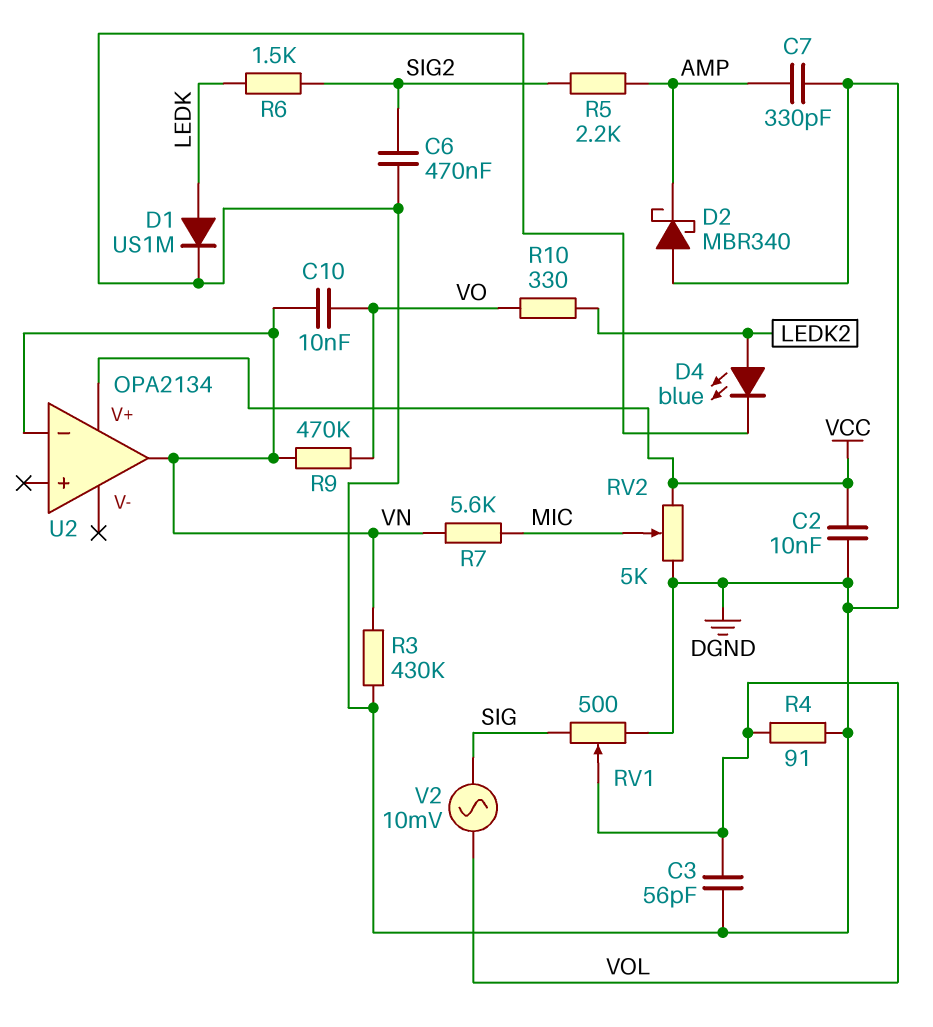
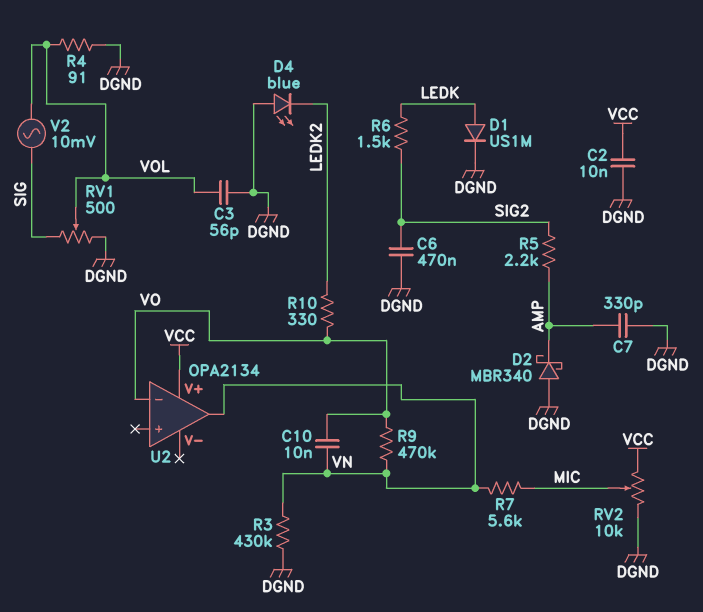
D4: LED blue (A LEDK2, K DGND) -> LED blue (A DGND, K LEDK2)
RV2: 5k (DGND, VCC, wiper MIC) -> 10k (DGND, VCC, wiper MIC)
U2 pin in-: VN -> VO

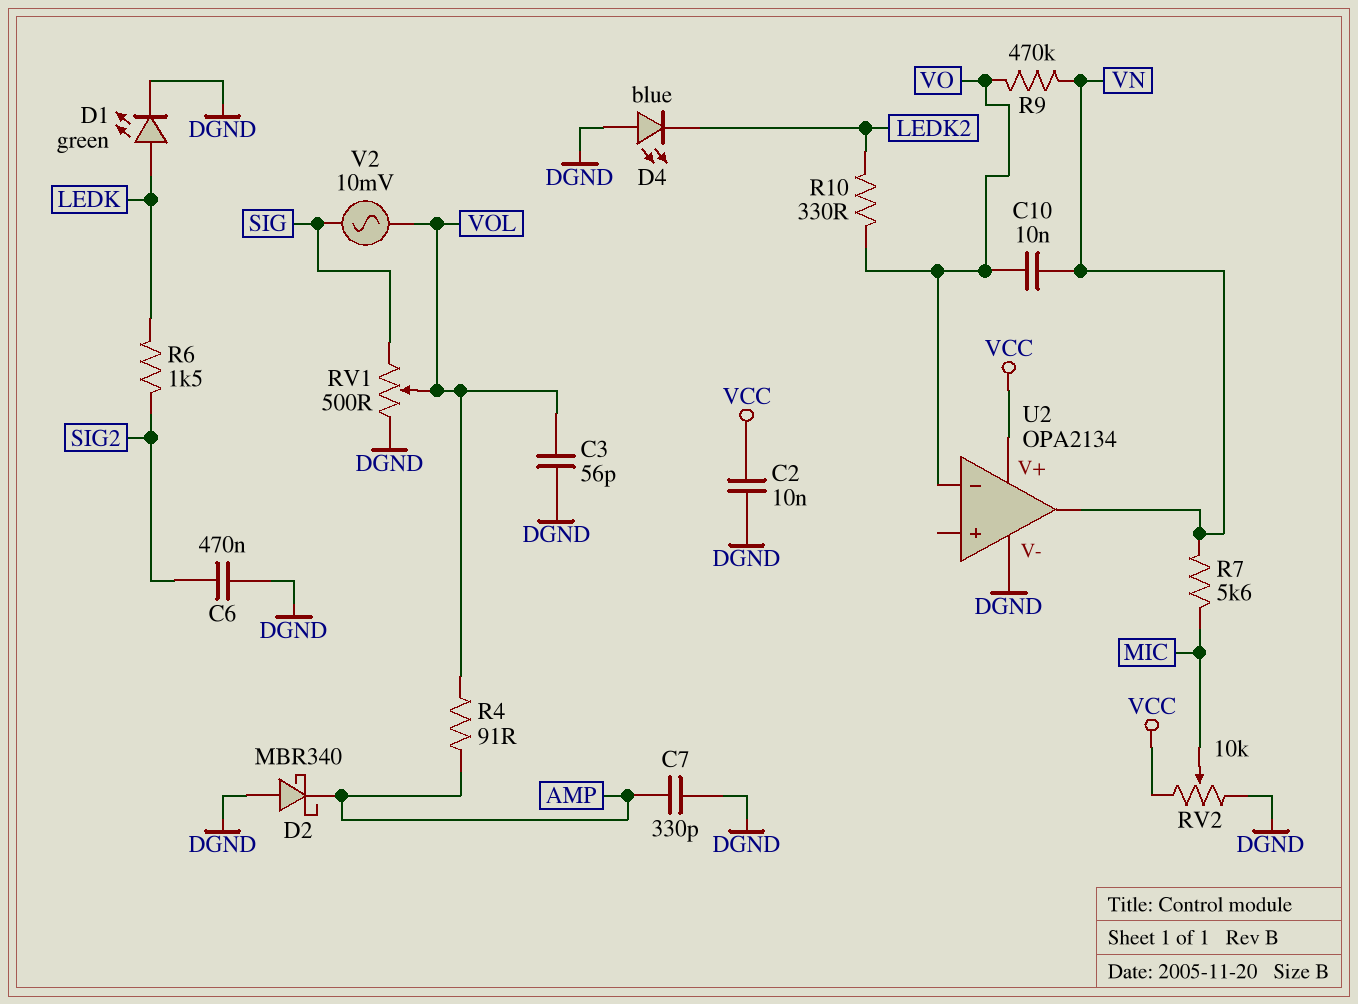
D1: diode US1M (A LEDK, K DGND) -> LED green (A LEDK, K DGND)
R3: 430k (DGND, VN) -> none
R4: 91 (DGND, VOL) -> 91 (AMP, VOL)
R5: 2.2k (AMP, SIG2) -> none
U2 pin V-: none -> DGND

